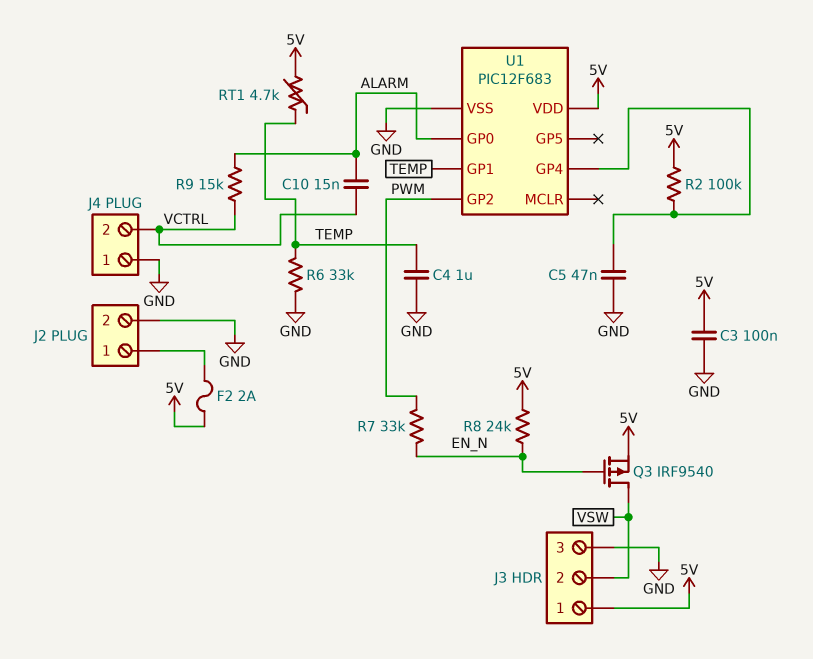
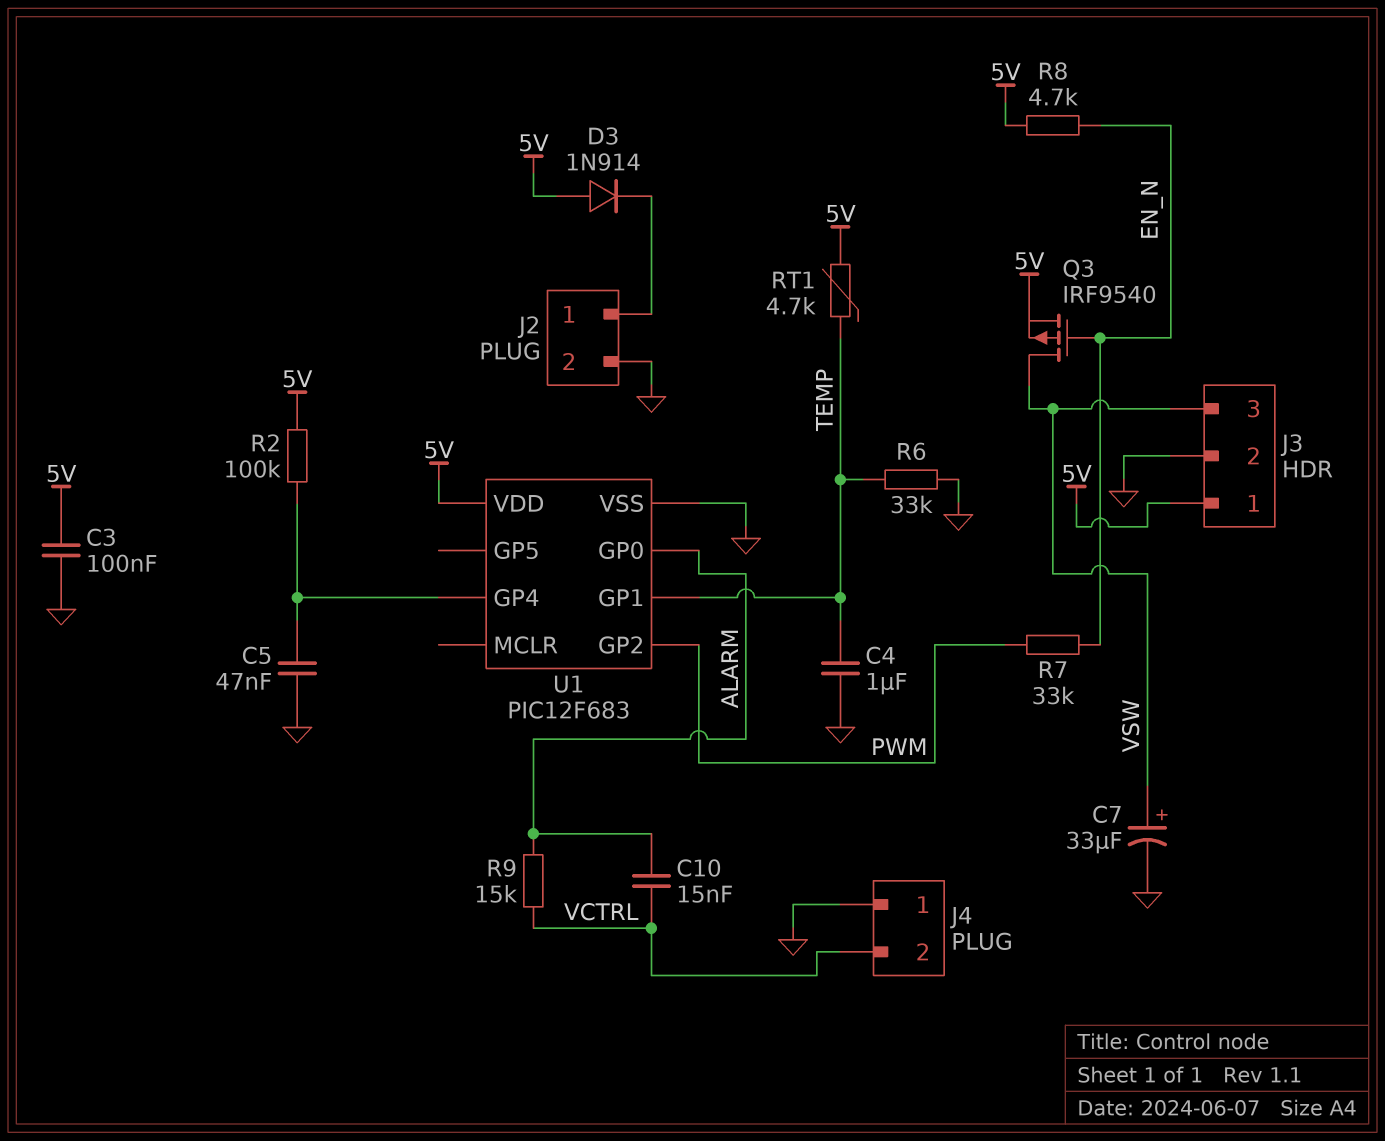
C7: none -> 33uF (plus VSW, minus GND)
D3: none -> diode 1N914 (A 5V, K J2/1)
F2: 2A (5V, J2/1) -> none
J3 pin 2: VSW -> GND
J3 pin 3: GND -> VSW
R8: 24k (5V, EN_N) -> 4.7k (5V, EN_N)

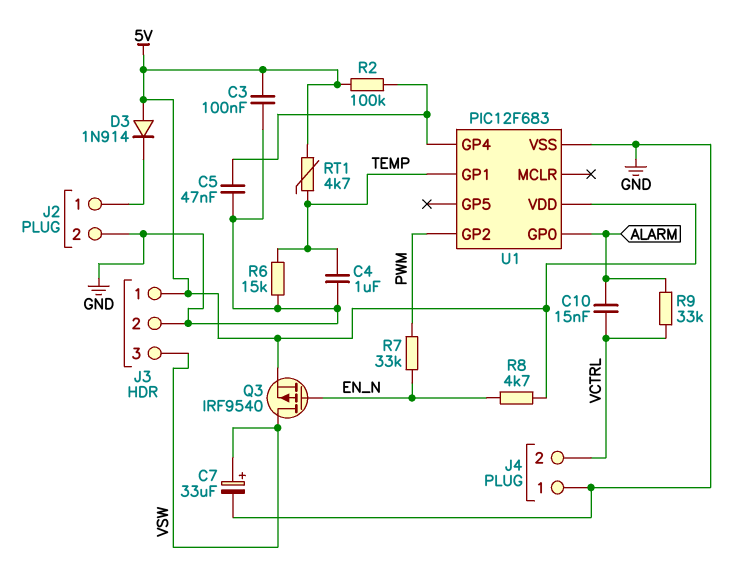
R6: 33k (GND, TEMP) -> 15k (GND, TEMP)
R9: 15k (ALARM, VCTRL) -> 33k (ALARM, VCTRL)

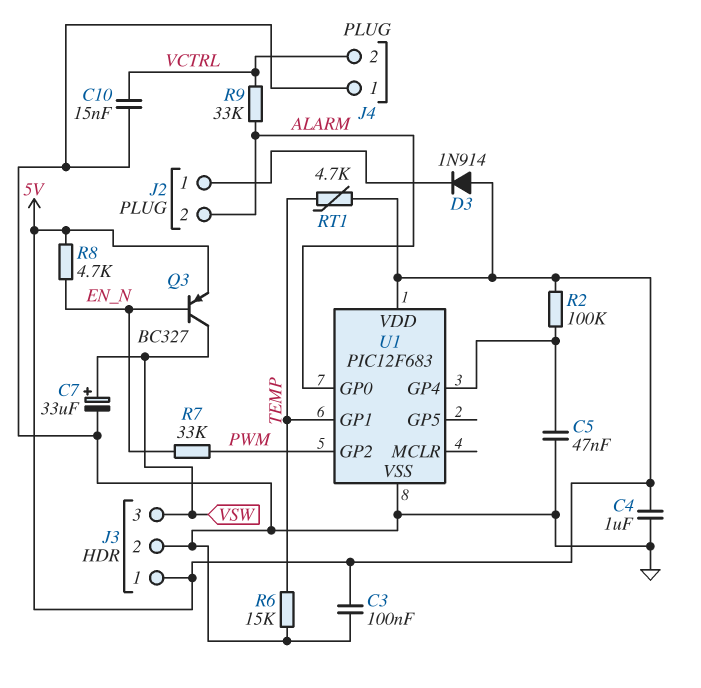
C4: 1uF (GND, TEMP) -> 1uF (5V, GND)
C10: 15nF (ALARM, VCTRL) -> 15nF (GND, VCTRL)
J2 pin 2: GND -> ALARM
Q3: PMOS IRF9540 (G EN_N, D VSW, S 5V) -> PNP BC327 (B EN_N, C VSW, E 5V)

